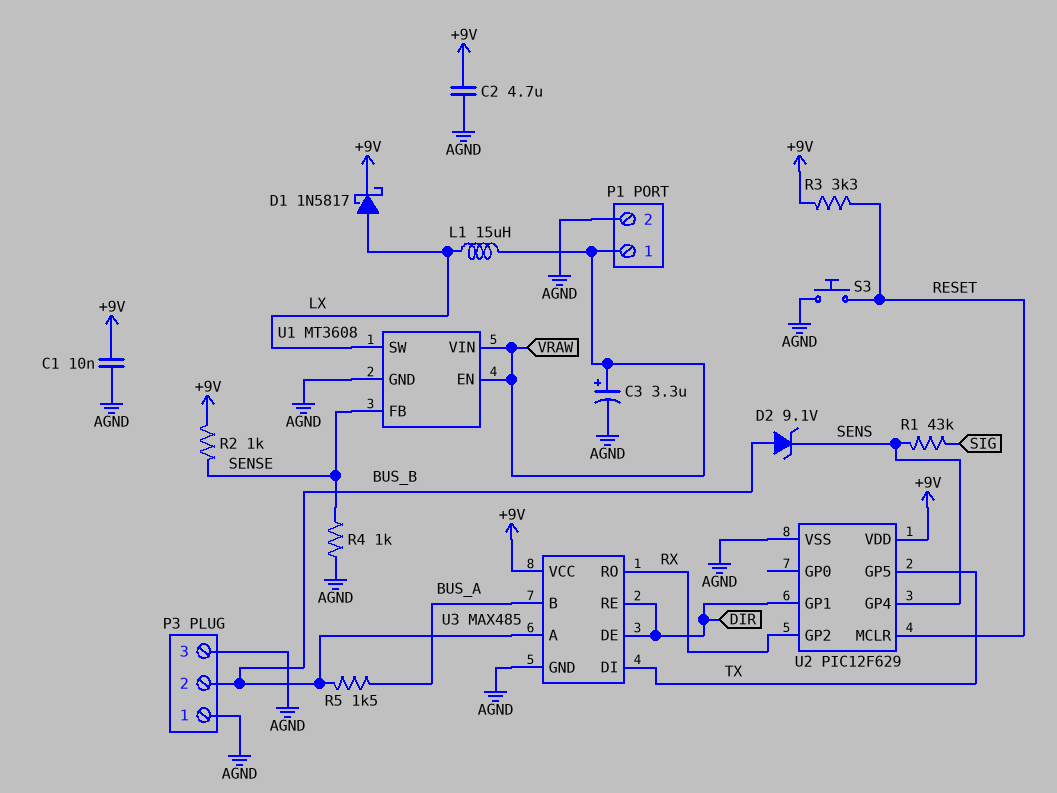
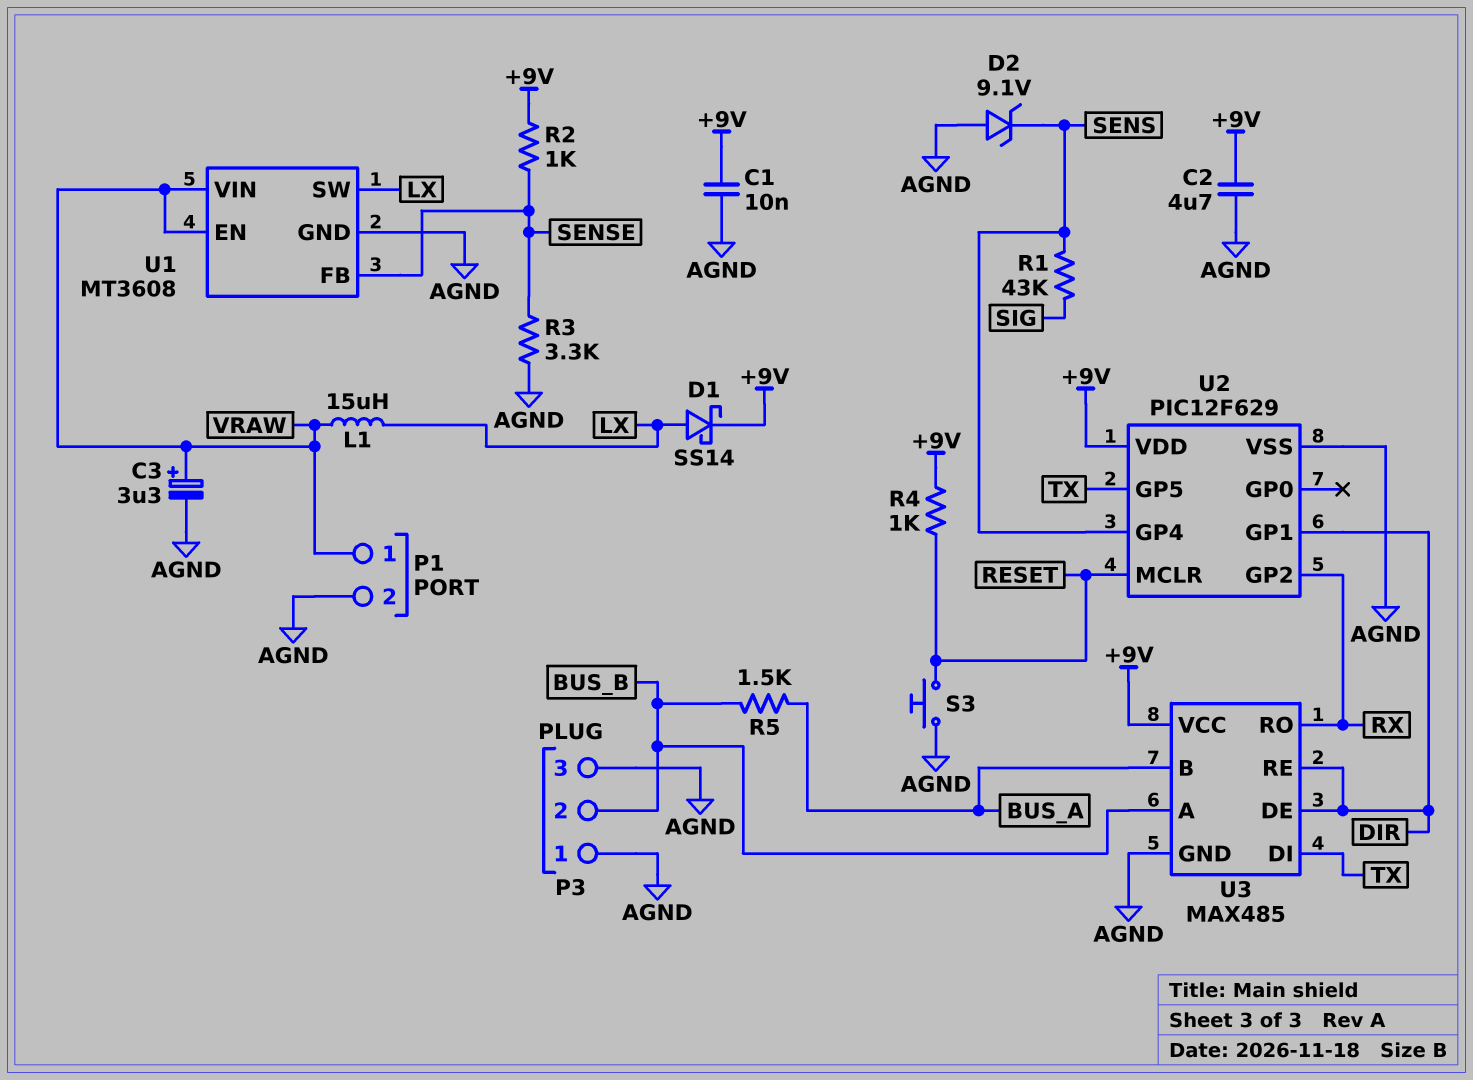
D1: schottky 1N5817 (A LX, K +9V) -> schottky SS14 (A LX, K +9V)
D2: zener 9.1V (A BUS_B, K SENS) -> zener 9.1V (A AGND, K SENS)
R3: 3.3k (+9V, RESET) -> 3.3k (AGND, SENSE)
R4: 1k (AGND, SENSE) -> 1k (+9V, RESET)

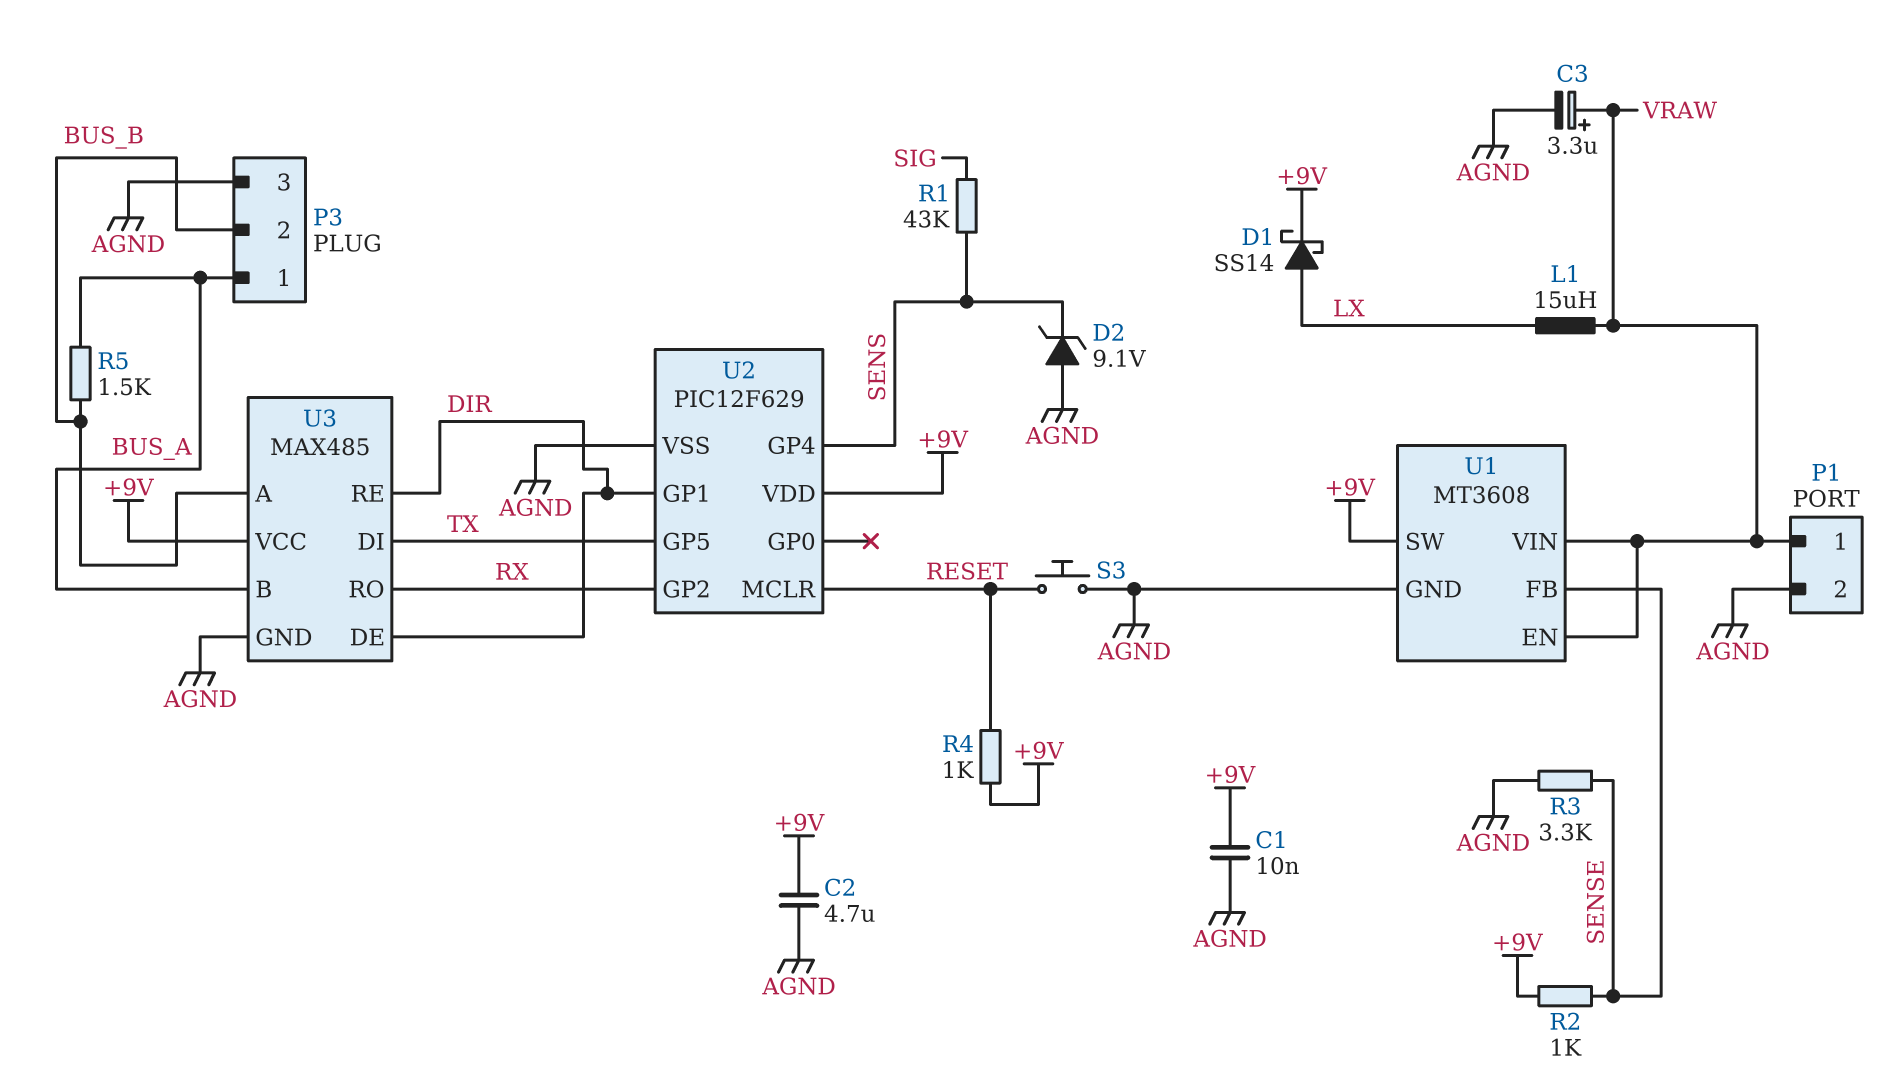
P3 pin 1: AGND -> BUS_A
U1 pin SW: LX -> +9V

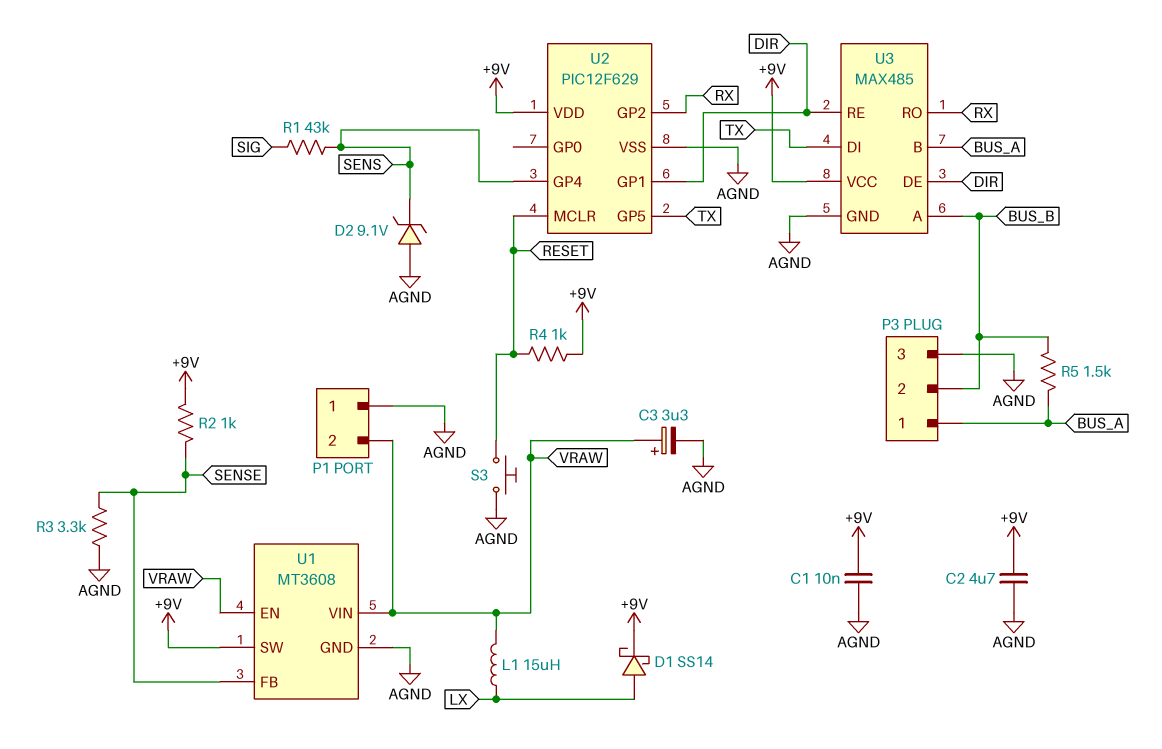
P1 pin 1: VRAW -> AGND
P1 pin 2: AGND -> VRAW

